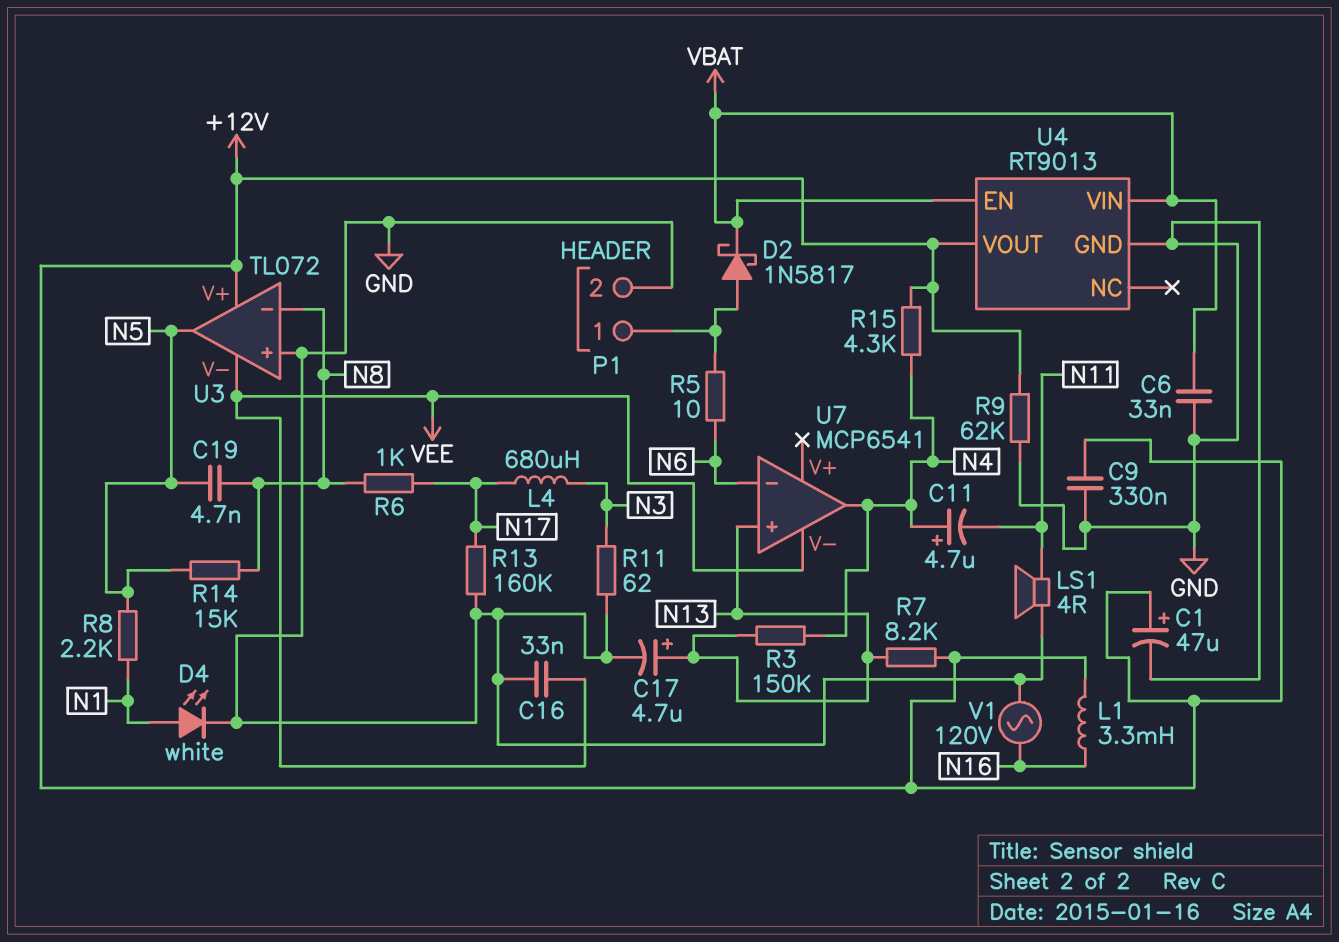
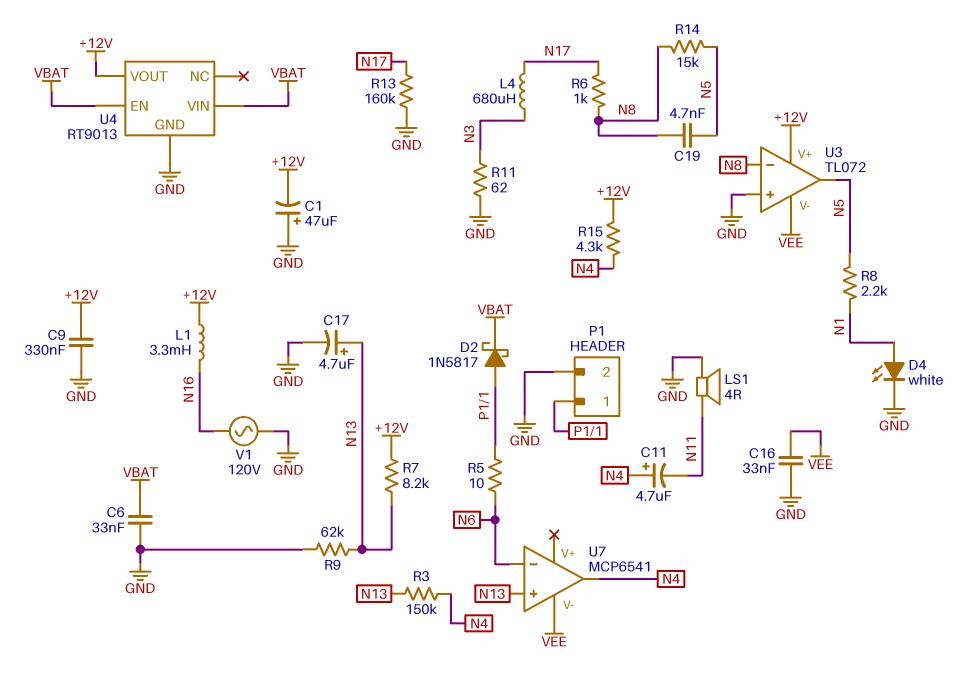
C1: 47uF (plus +12V, minus GND) -> 47uF (plus GND, minus +12V)
R9: 62k (+12V, GND) -> 62k (GND, N13)

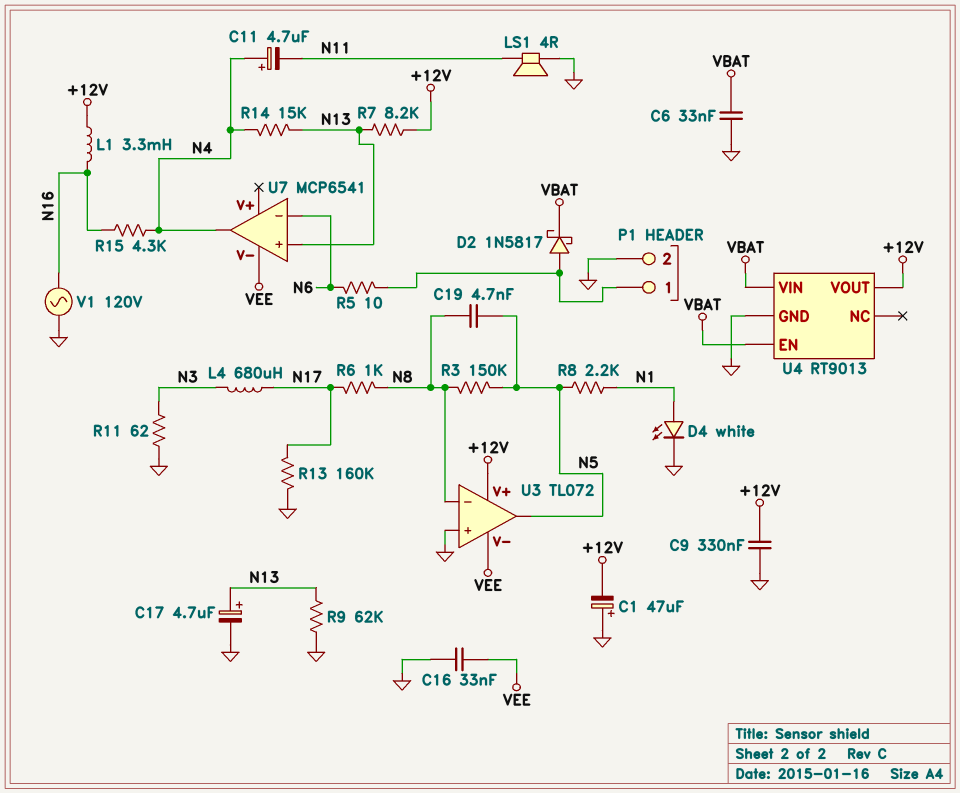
R3: 150k (N4, N13) -> 150k (N5, N8)
R14: 15k (N5, N8) -> 15k (N4, N13)
R15: 4.3k (+12V, N4) -> 4.3k (N4, N16)

